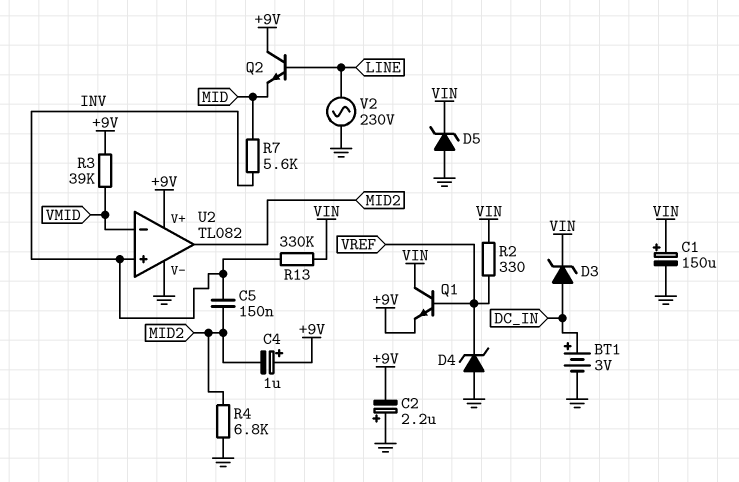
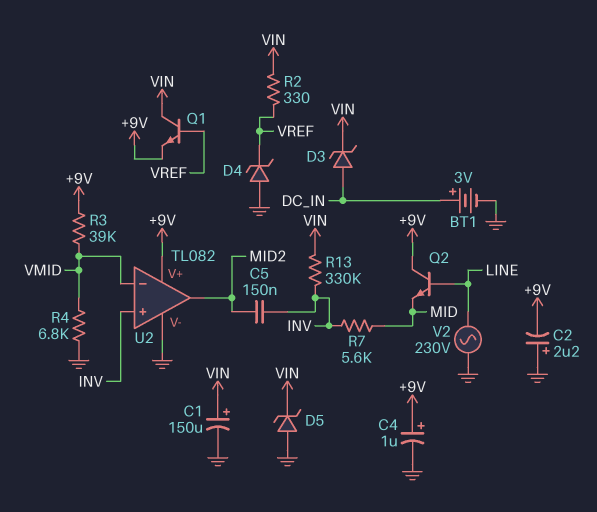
C4: 1uF (plus +9V, minus MID2) -> 1uF (plus +9V, minus GND)
R4: 6.8k (GND, MID2) -> 6.8k (GND, VMID)

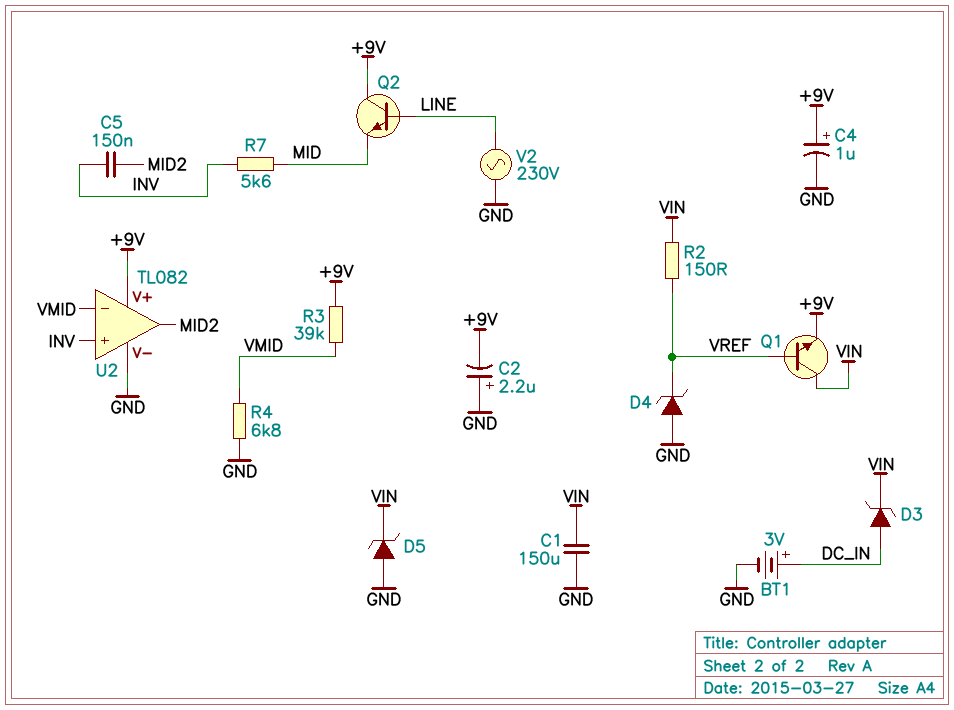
C1: 150uF (plus VIN, minus GND) -> 150uF (GND, VIN)
R2: 330 (VIN, VREF) -> 150 (VIN, VREF)
R13: 330k (INV, VIN) -> none

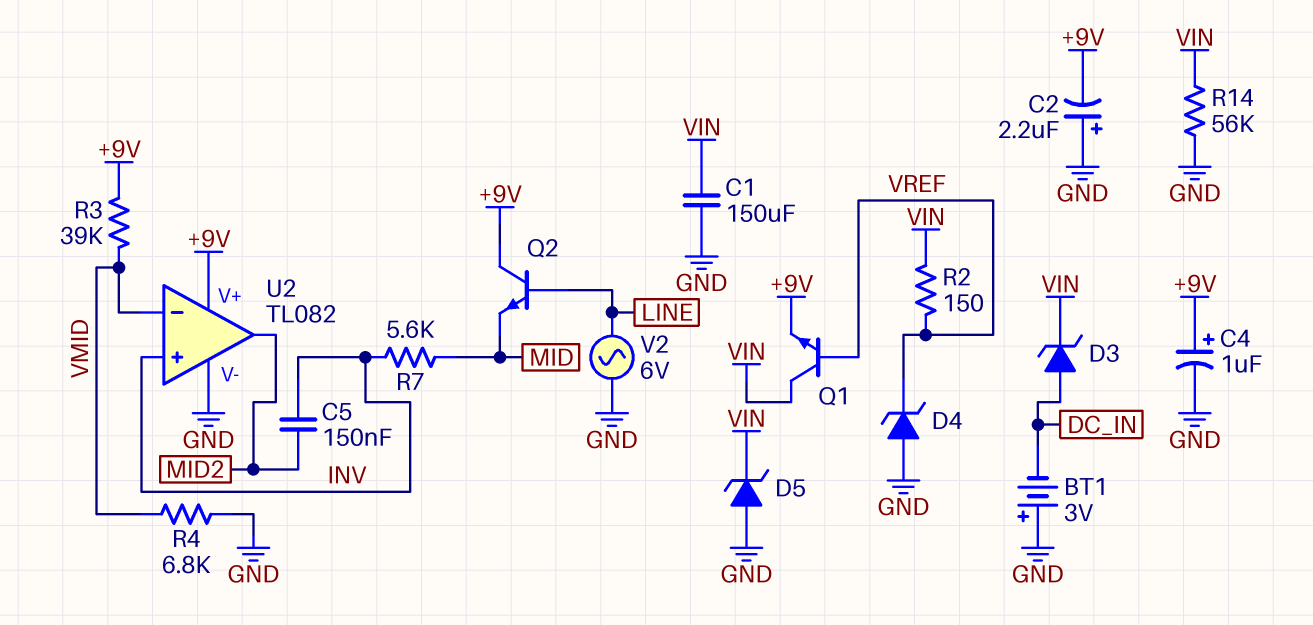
BT1: 3V (plus DC_IN, minus GND) -> 3V (plus GND, minus DC_IN)
R14: none -> 56k (GND, VIN)
V2: AC 230V (GND, LINE) -> AC 6V (GND, LINE)

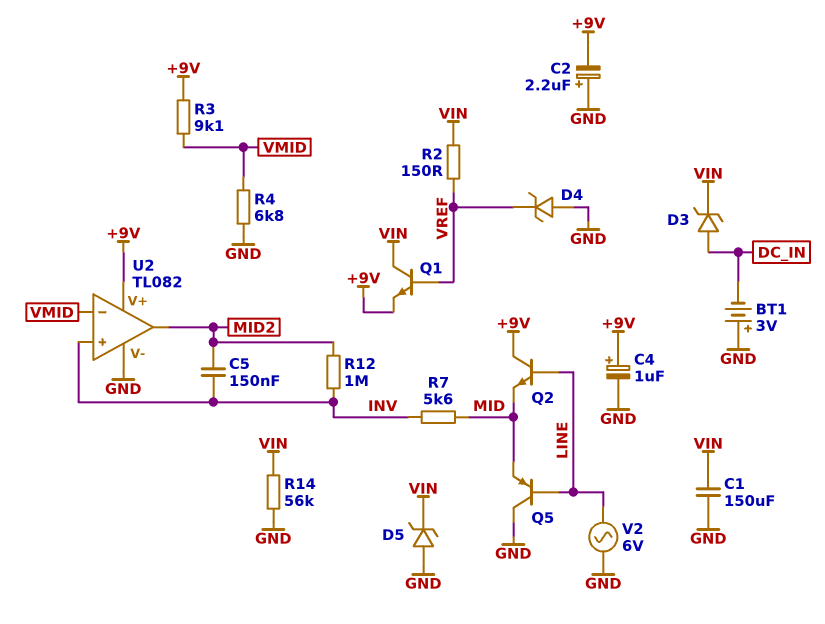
Q5: none -> PNP (B LINE, C GND, E MID)
R3: 39k (+9V, VMID) -> 9.1k (+9V, VMID)
R12: none -> 1M (INV, MID2)

